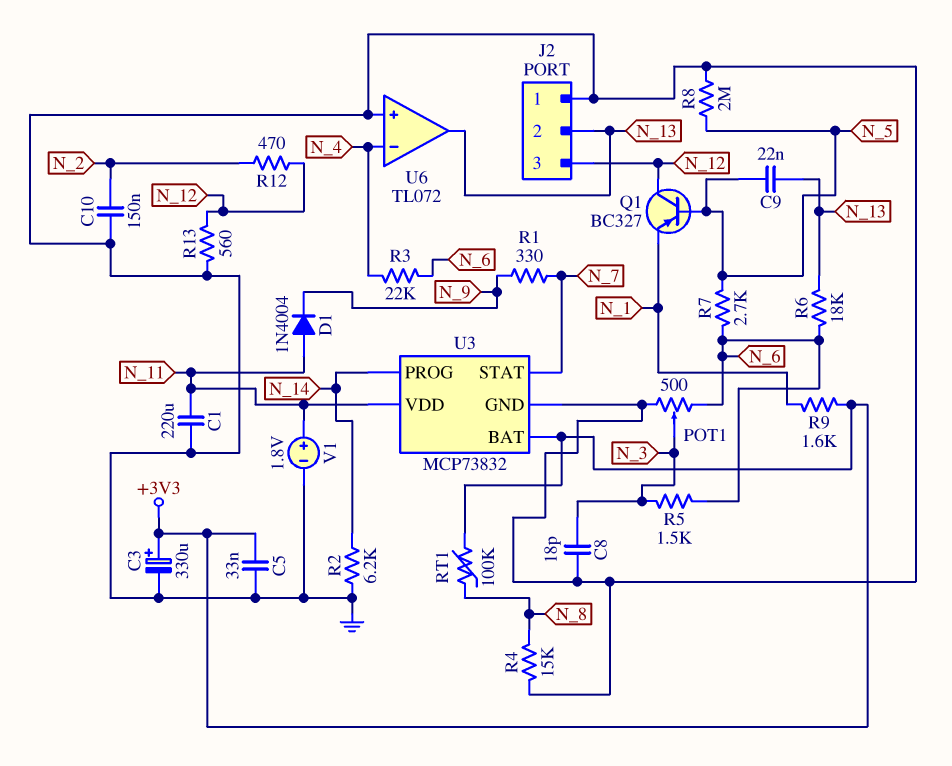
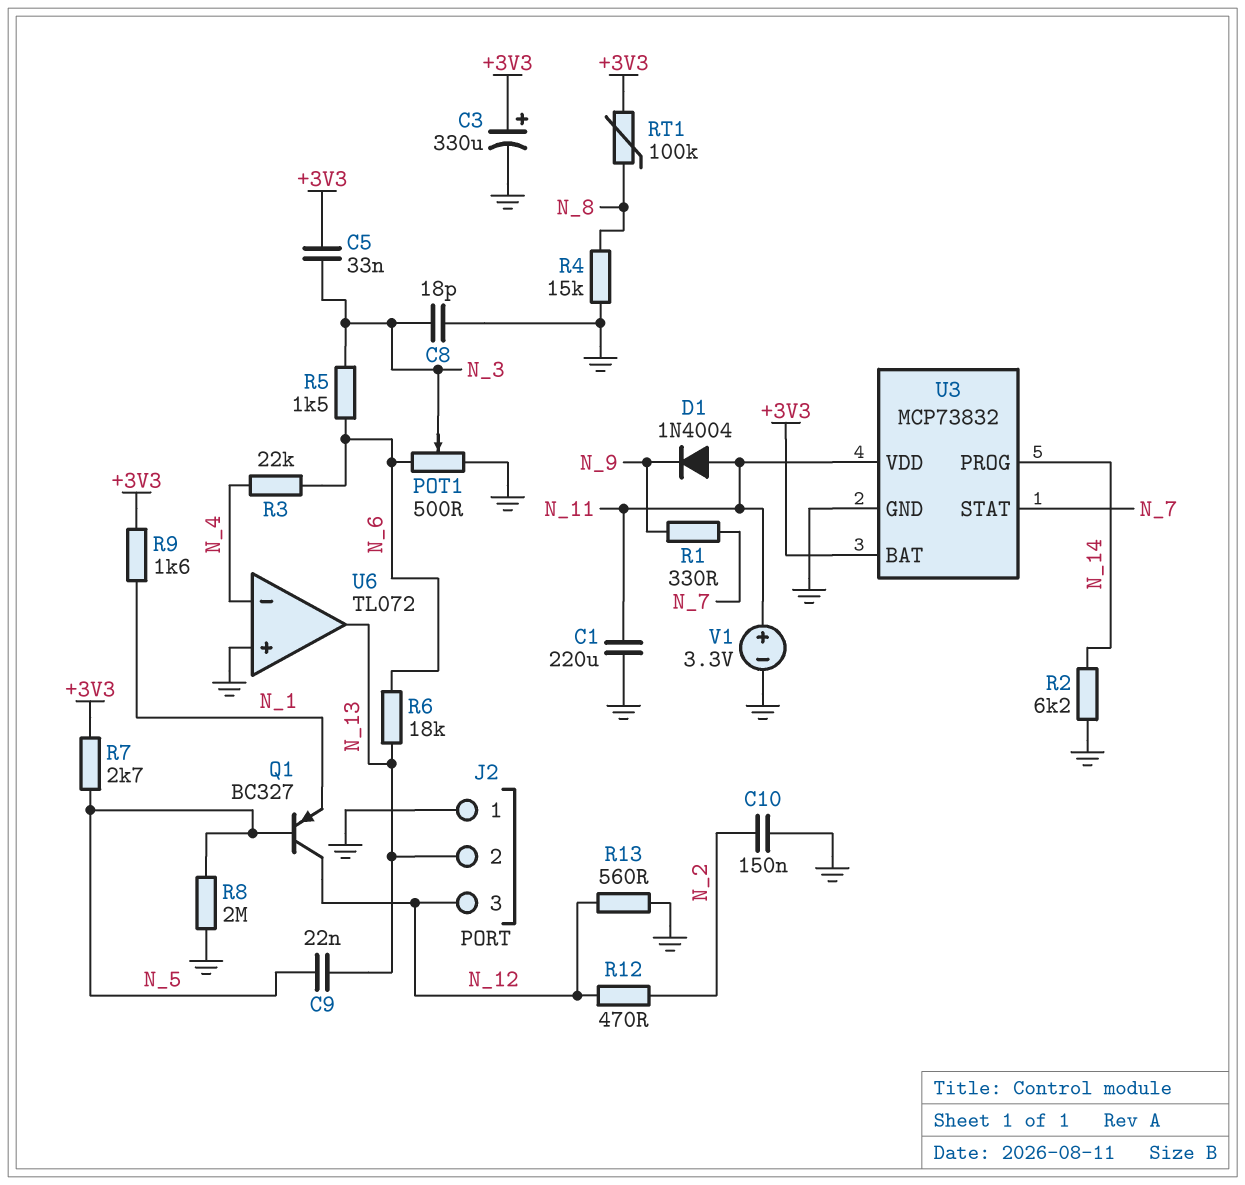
C5: 33nF (+3V3, GND) -> 33nF (+3V3, N_3)
R7: 2.7k (N_5, N_6) -> 2.7k (+3V3, N_5)
V1: 1.8V (plus N_11, minus GND) -> 3.3V (plus N_11, minus GND)

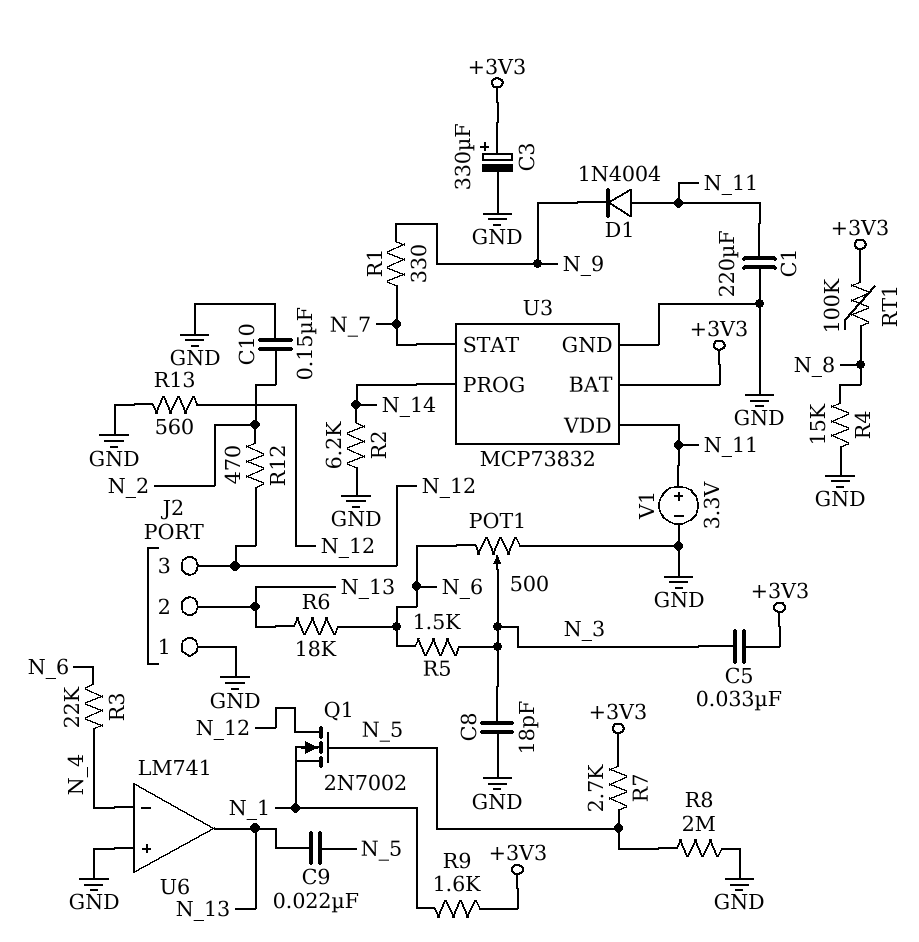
Q1: PNP BC327 (B N_5, C N_12, E N_1) -> NMOS 2N7002 (G N_5, D N_12, S N_1)
U6: TL072 -> LM741

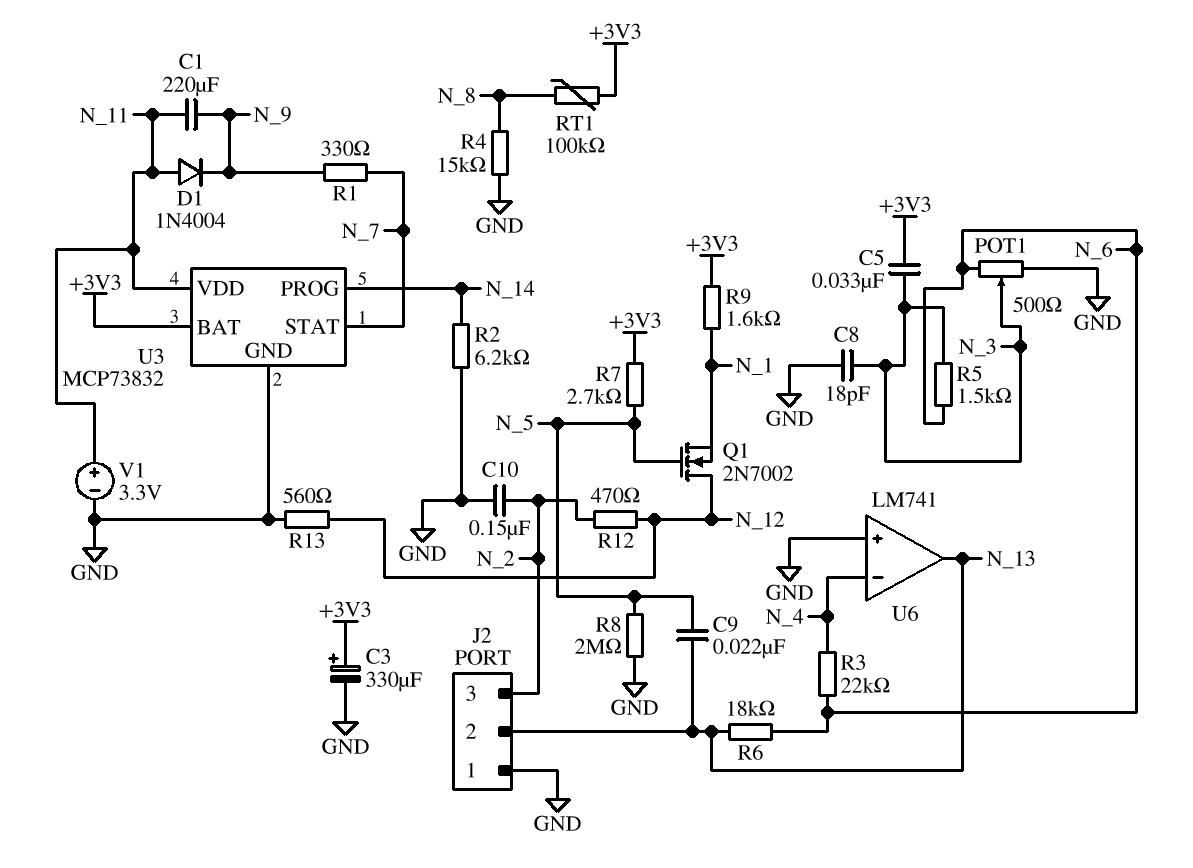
C1: 220uF (GND, N_11) -> 220uF (N_9, N_11)
J2 pin 3: N_12 -> N_2

